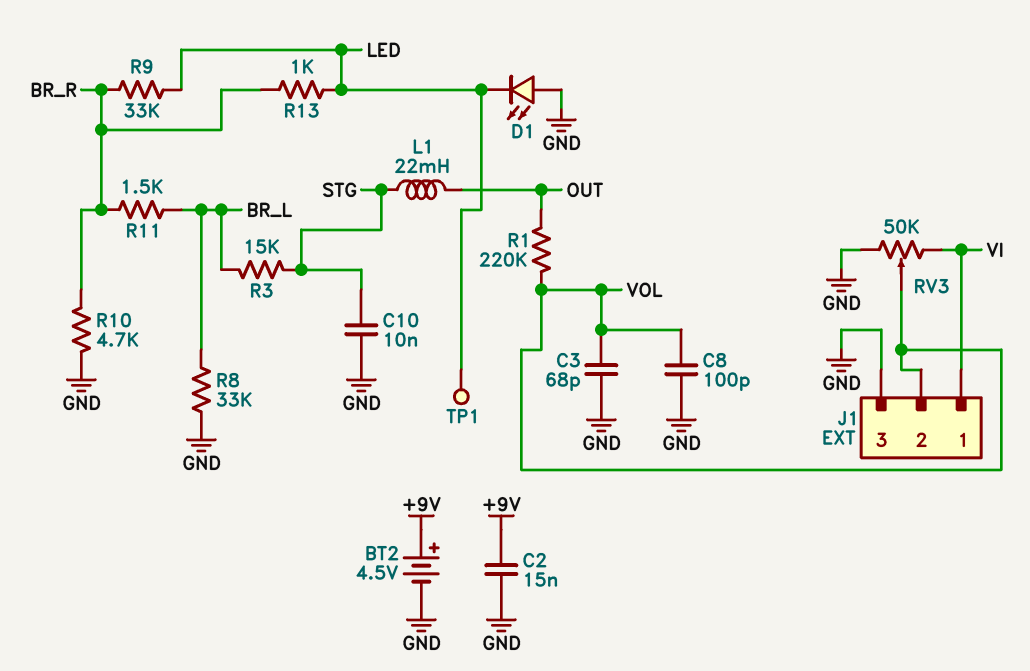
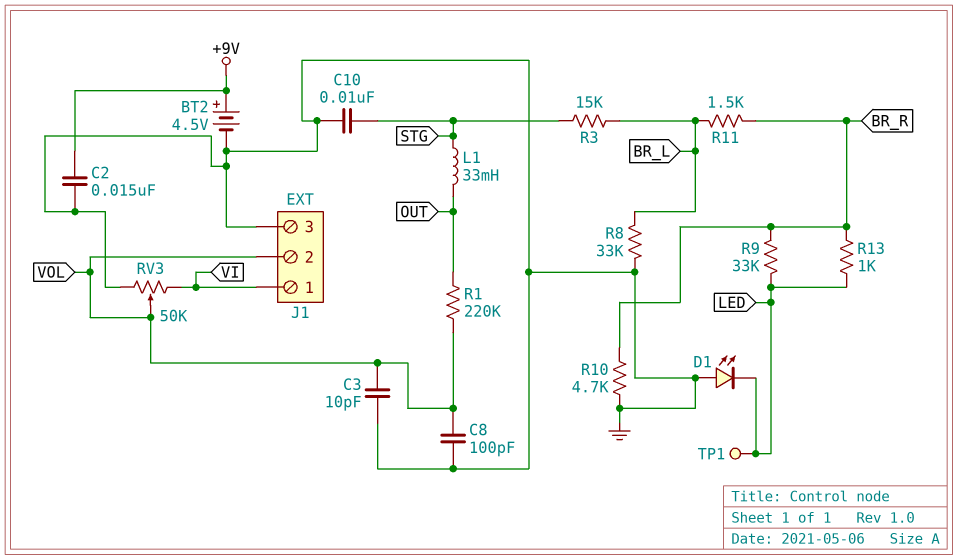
C3: 68pF (GND, VOL) -> 10pF (GND, VOL)
L1: 22mH (OUT, STG) -> 33mH (OUT, STG)

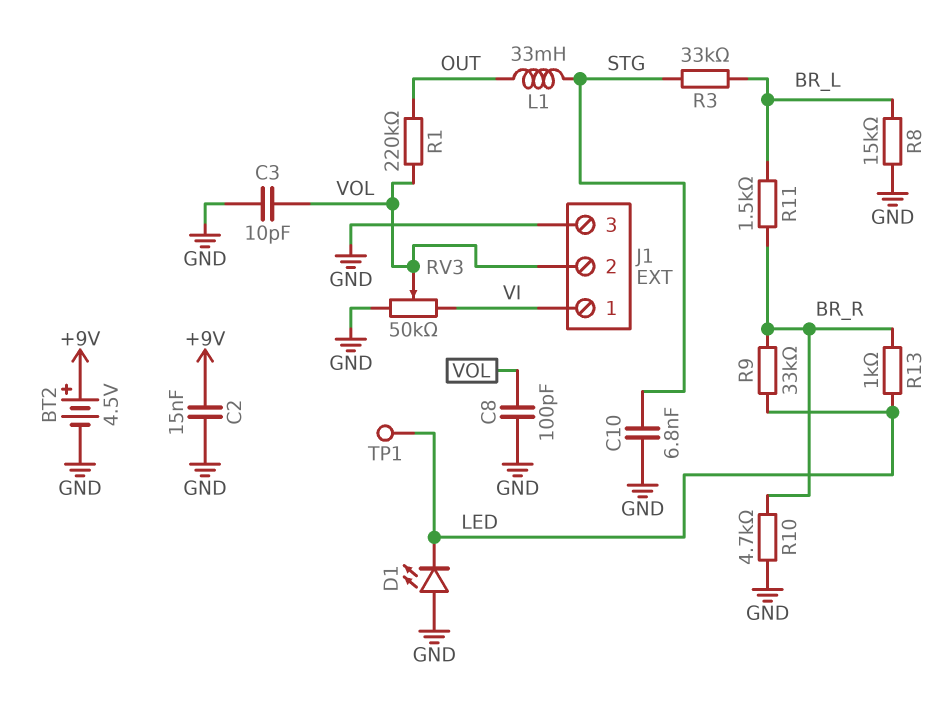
C10: 10nF (GND, STG) -> 6.8nF (GND, STG)
R3: 15k (BR_L, STG) -> 33k (BR_L, STG)
R8: 33k (BR_L, GND) -> 15k (BR_L, GND)

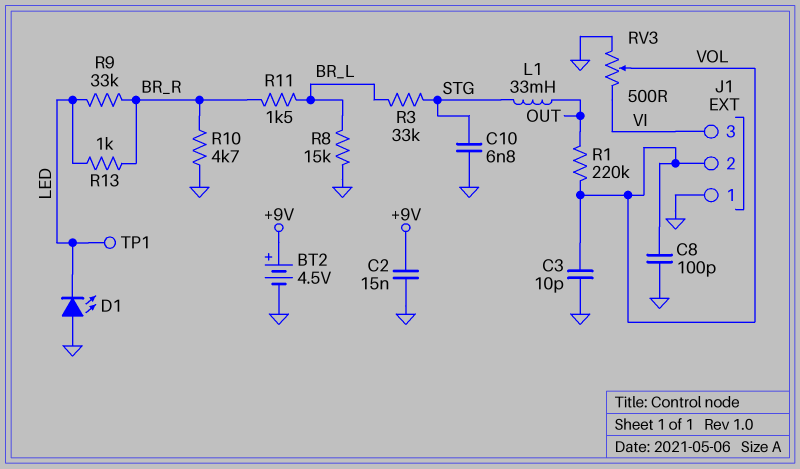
J1 pin 1: VI -> GND
J1 pin 3: GND -> VI
RV3: 50k (GND, VI, wiper VOL) -> 500 (GND, VI, wiper VOL)

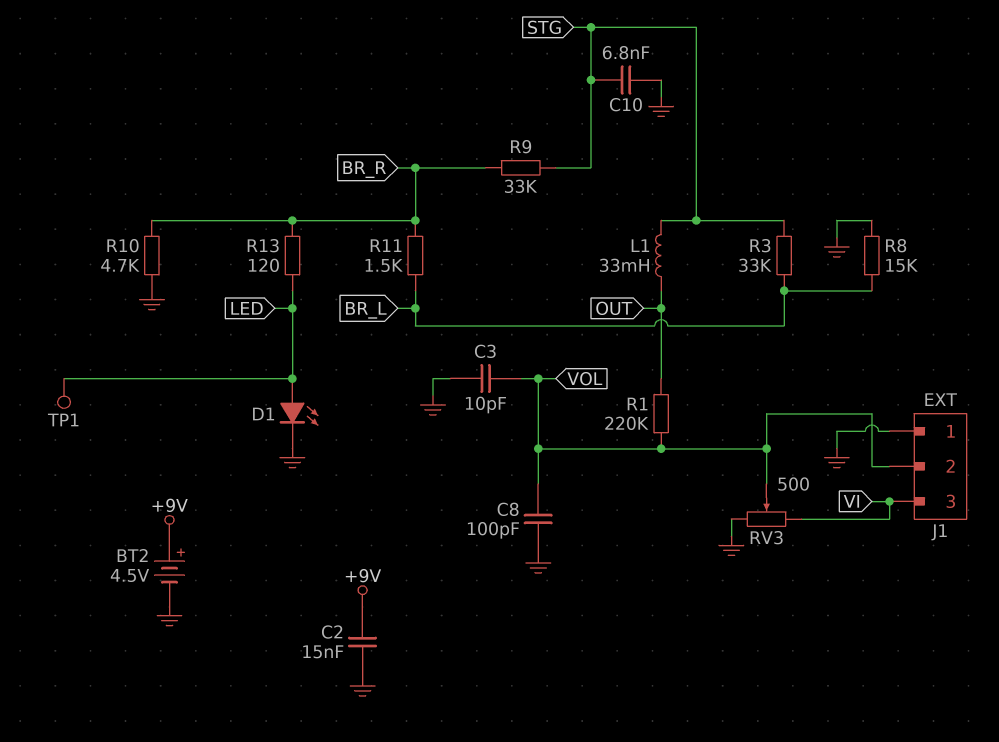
D1: LED (A GND, K LED) -> LED (A LED, K GND)
R9: 33k (BR_R, LED) -> 33k (BR_R, STG)
R13: 1k (BR_R, LED) -> 120 (BR_R, LED)

